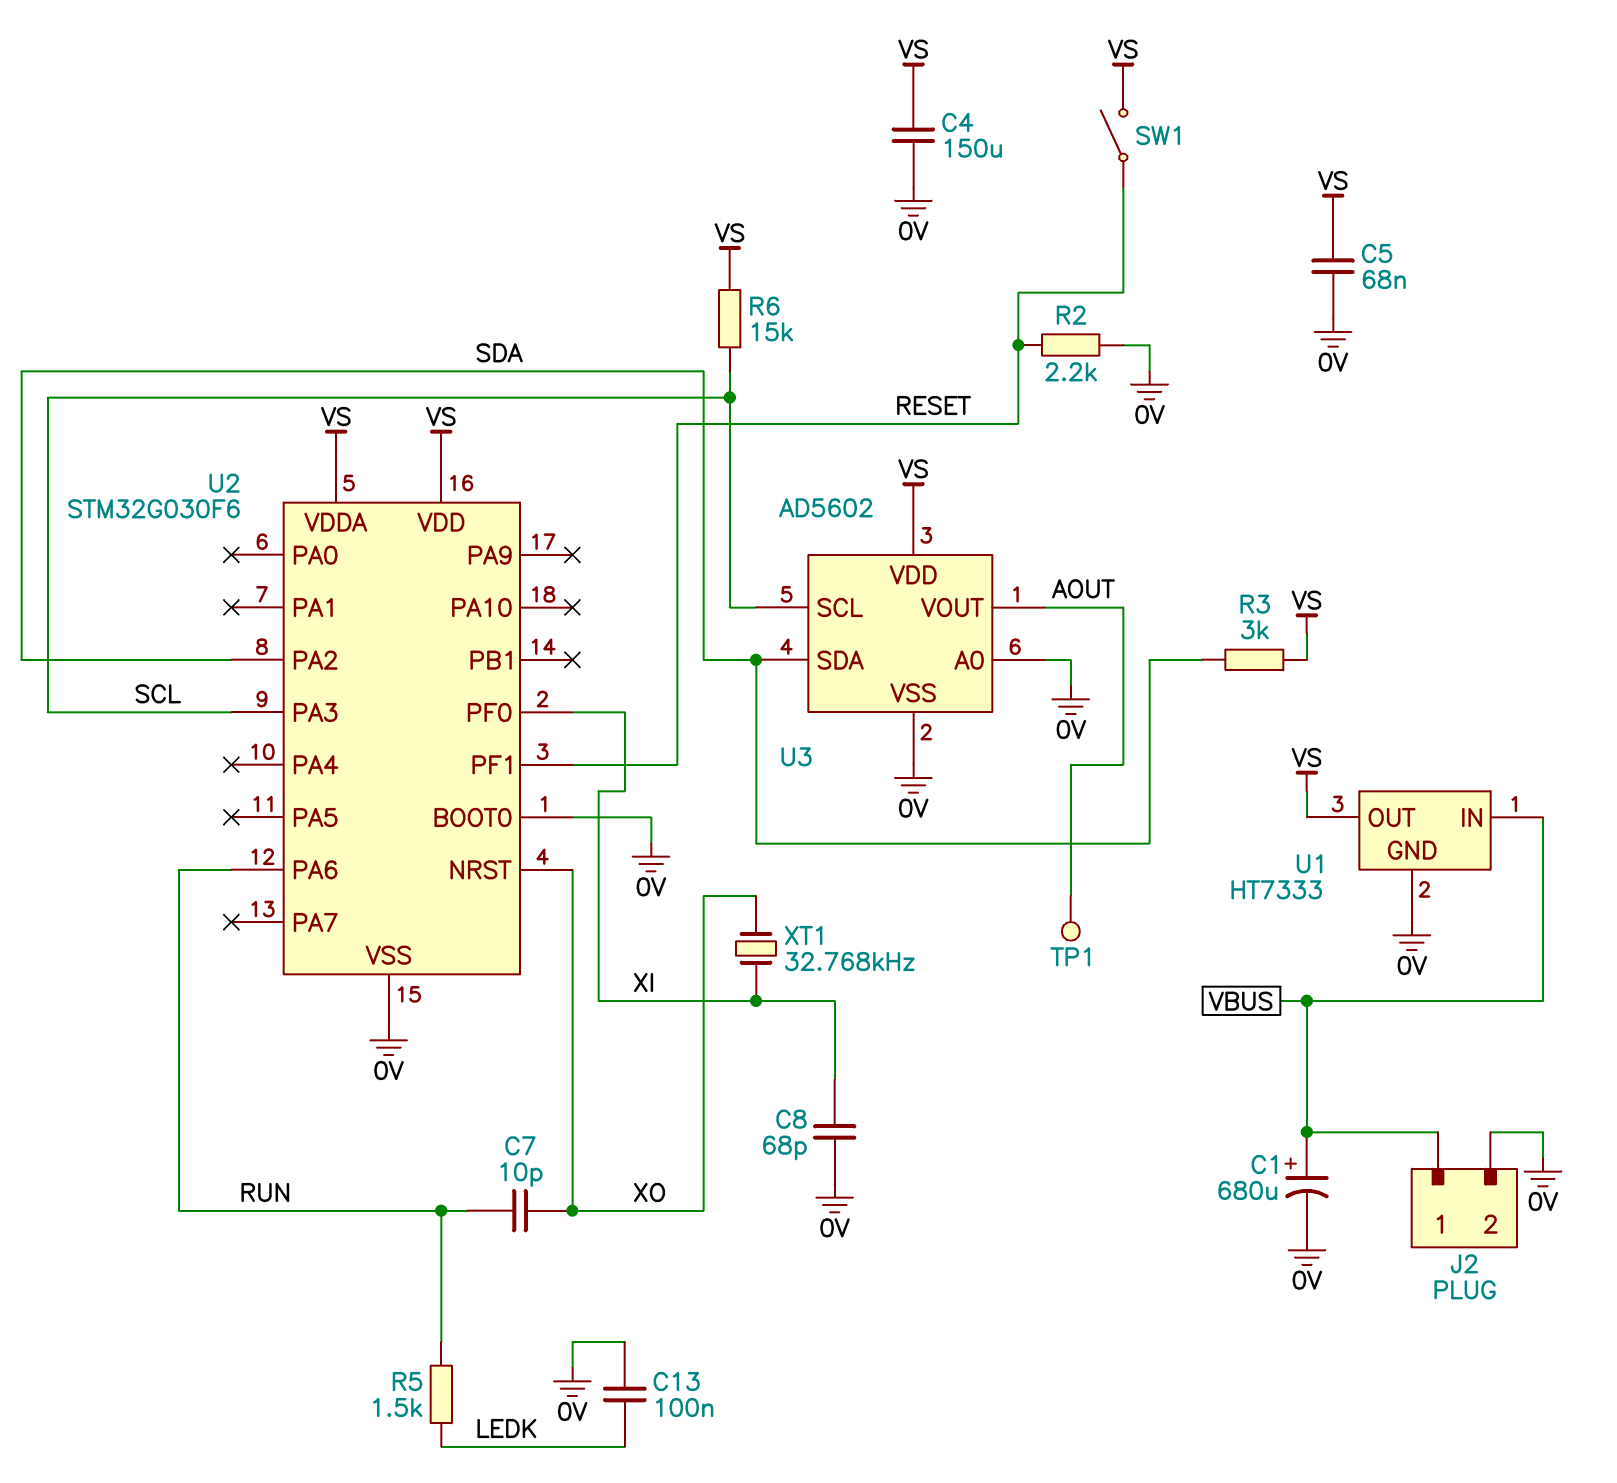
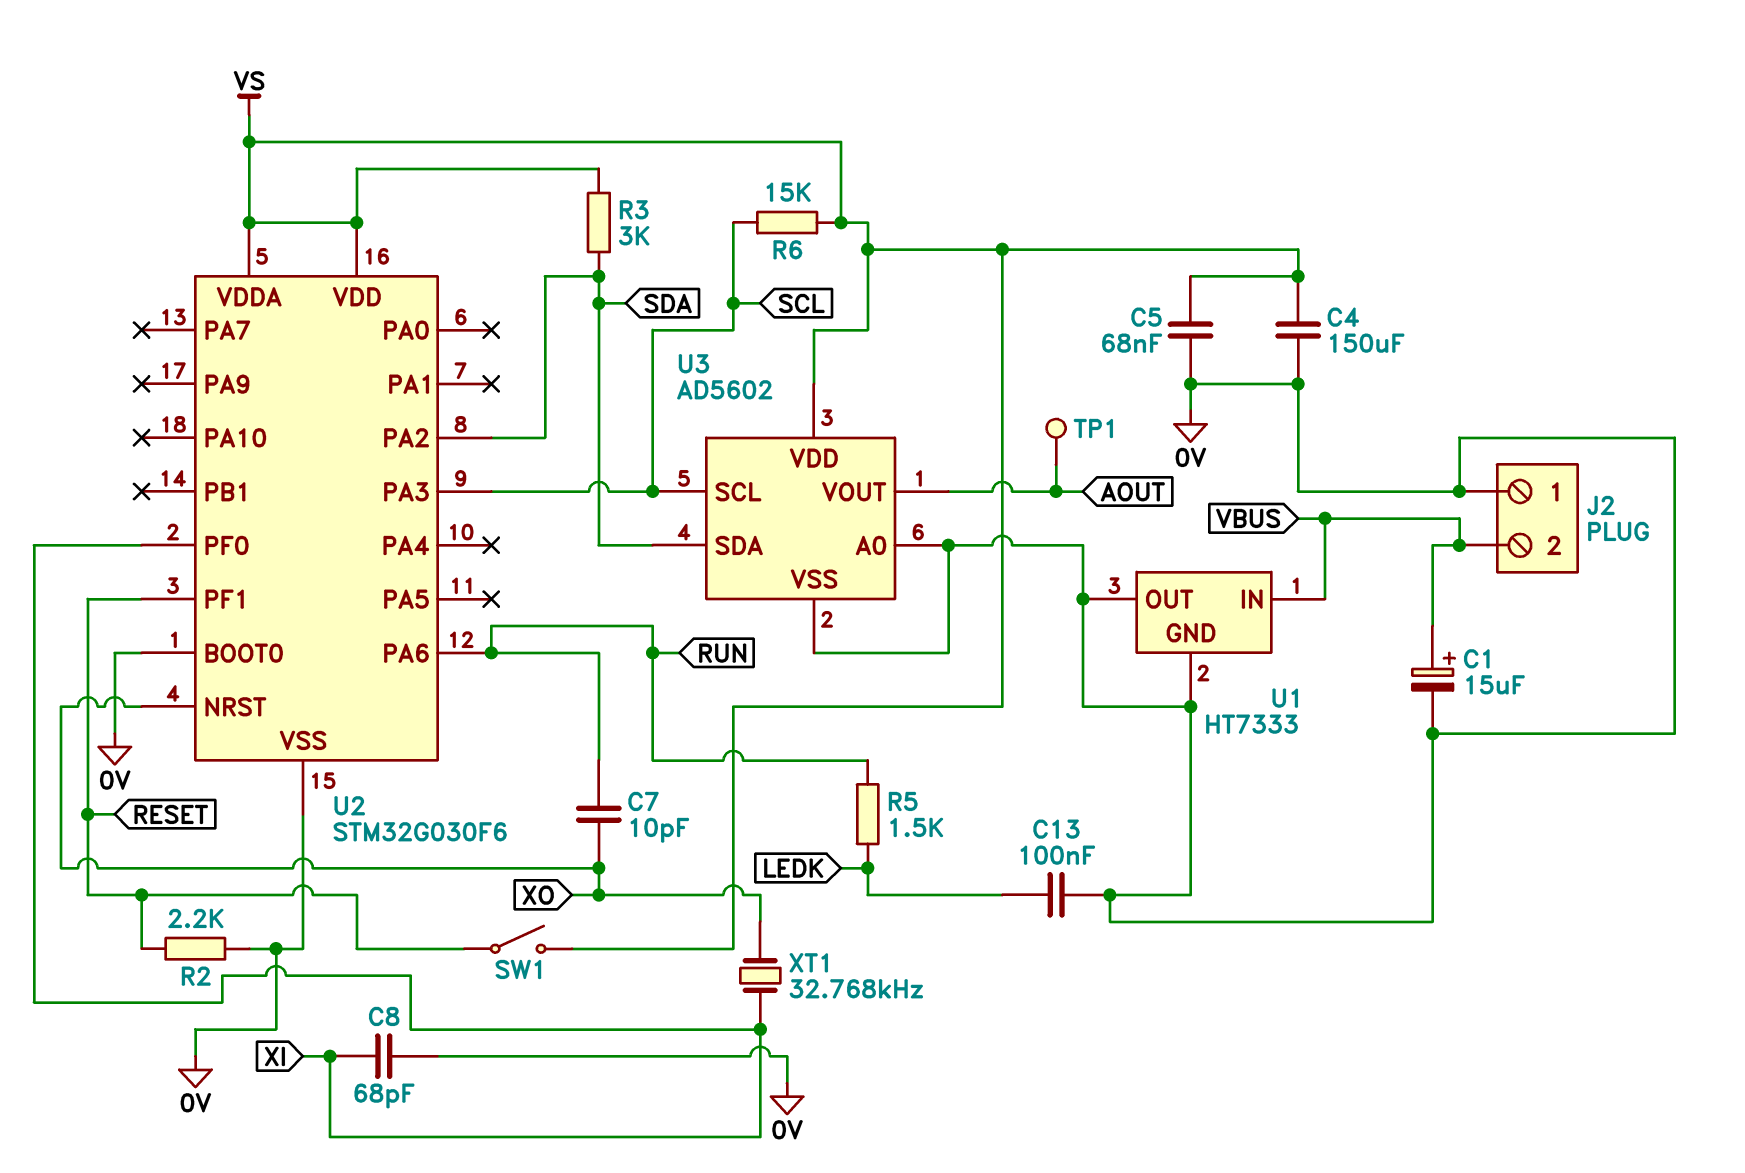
C1: 680uF (plus VBUS, minus 0V) -> 15uF (plus VBUS, minus 0V)
J2 pin 1: VBUS -> 0V
J2 pin 2: 0V -> VBUS
U1 pin OUT: VS -> 0V

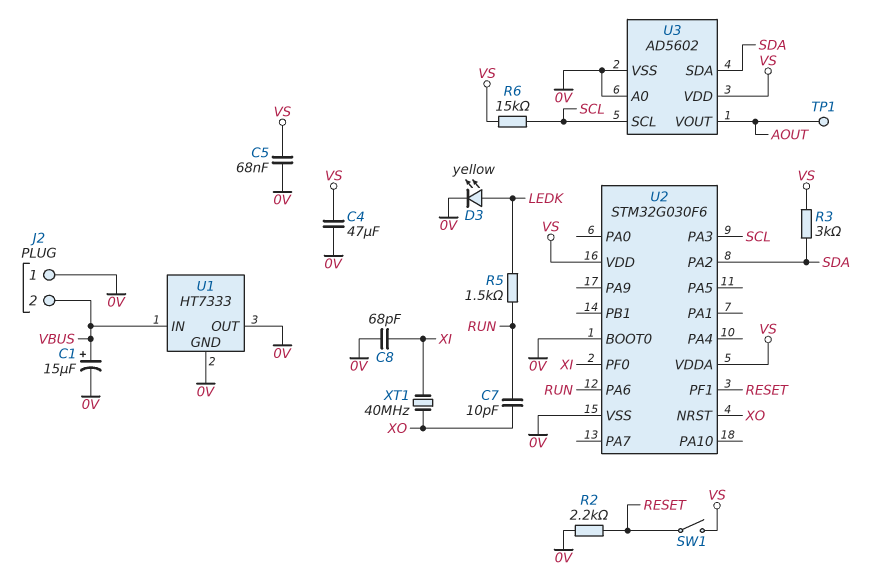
C4: 150uF (0V, VS) -> 47uF (0V, VS)
C13: 100nF (0V, LEDK) -> none
D3: none -> LED yellow (A LEDK, K 0V)
XT1: 32.768kHz (XI, XO) -> 40MHz (XI, XO)

